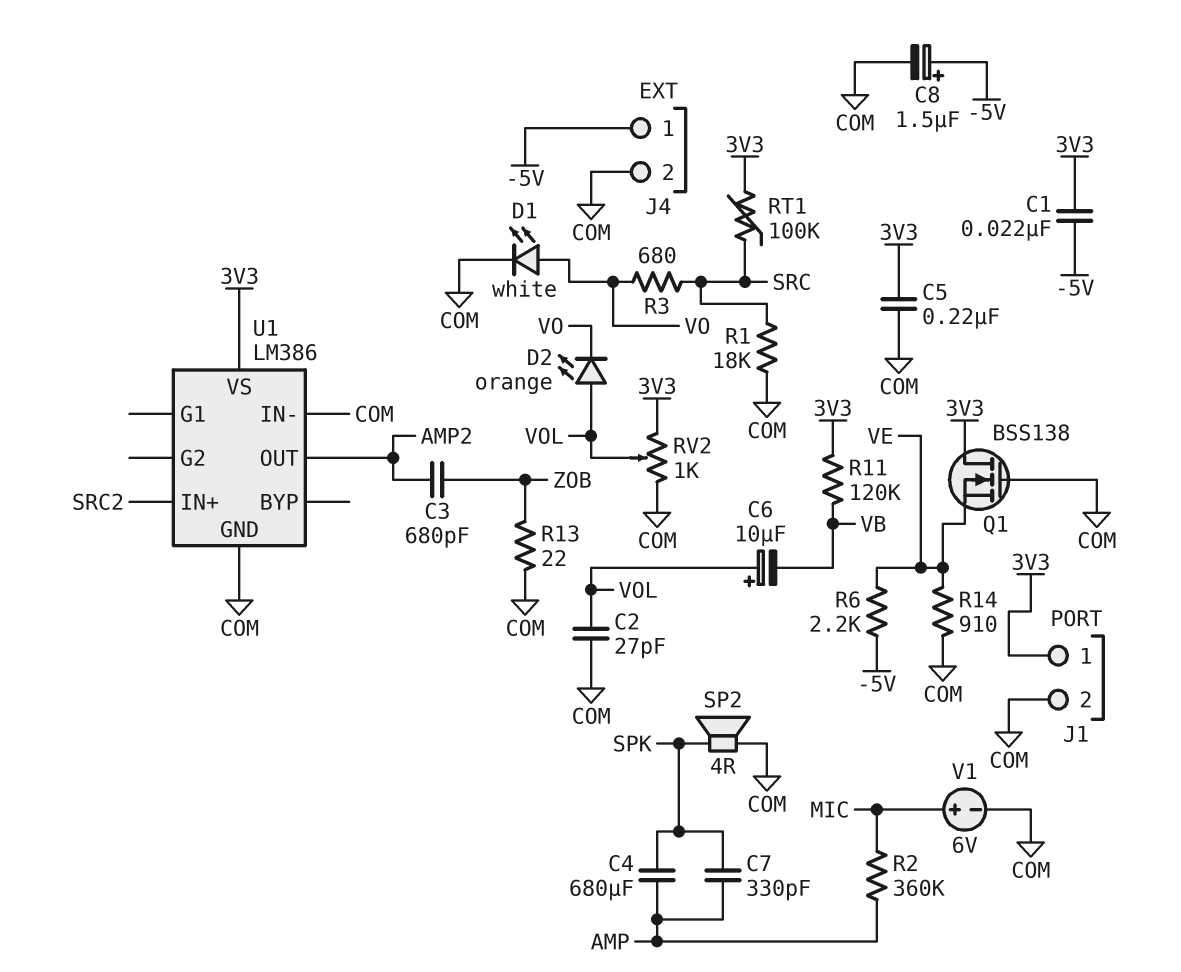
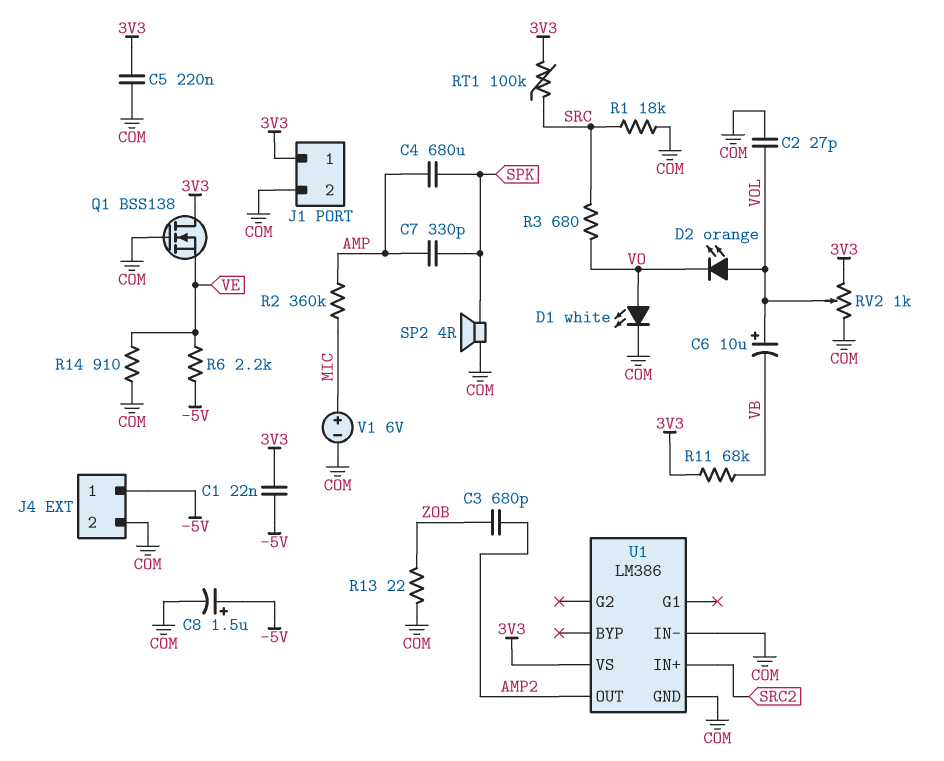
R11: 120k (3V3, VB) -> 68k (3V3, VB)

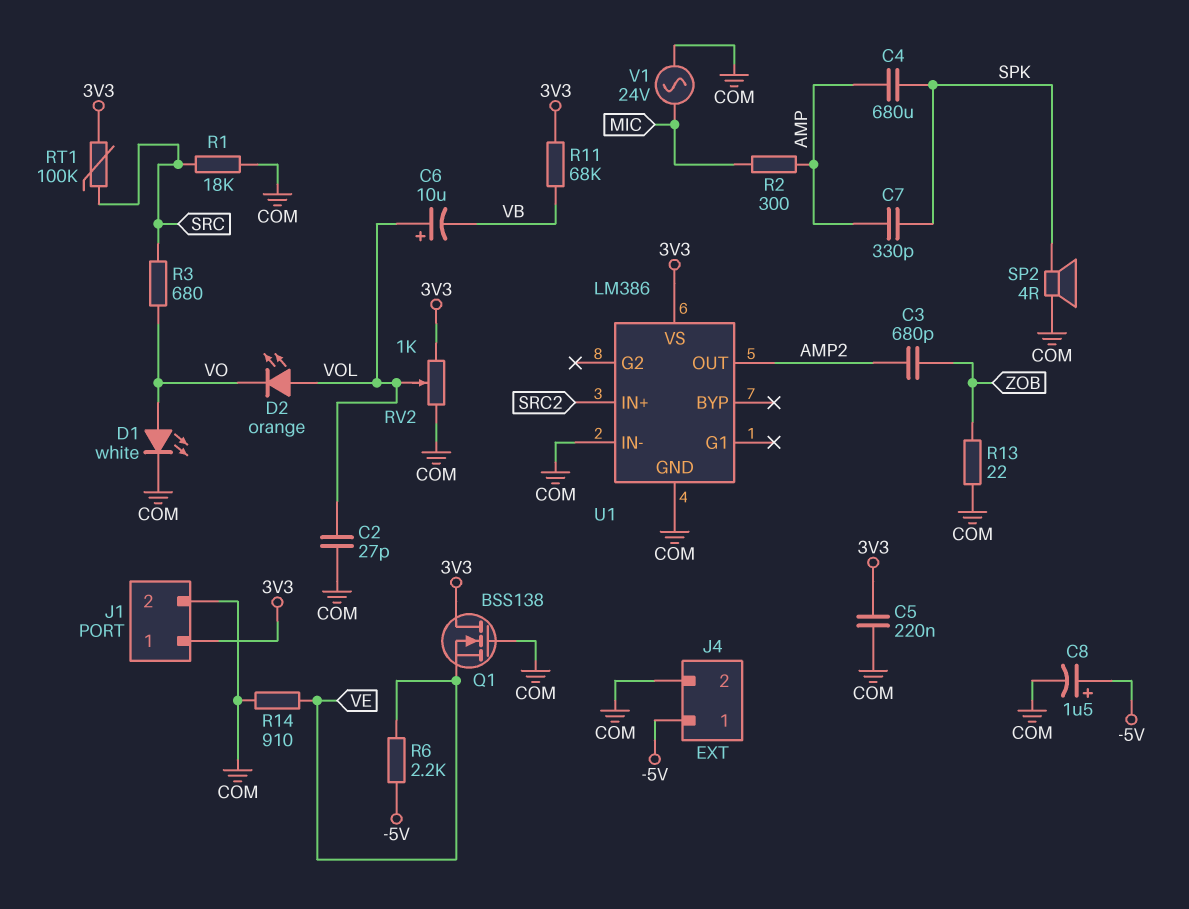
C1: 22nF (-5V, 3V3) -> none
R2: 360k (AMP, MIC) -> 300 (AMP, MIC)
V1: 6V (plus MIC, minus COM) -> AC 24V (COM, MIC)

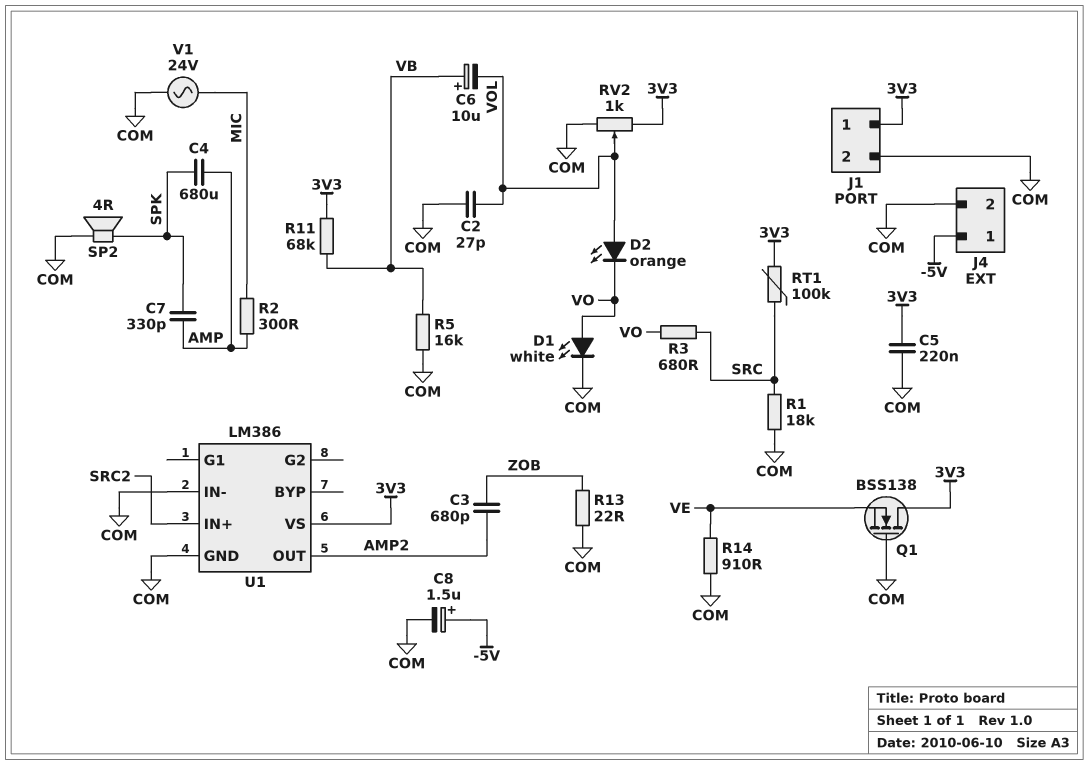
C6: 10uF (plus VOL, minus VB) -> 10uF (plus VB, minus VOL)
R5: none -> 16k (COM, VB)
R6: 2.2k (-5V, VE) -> none

